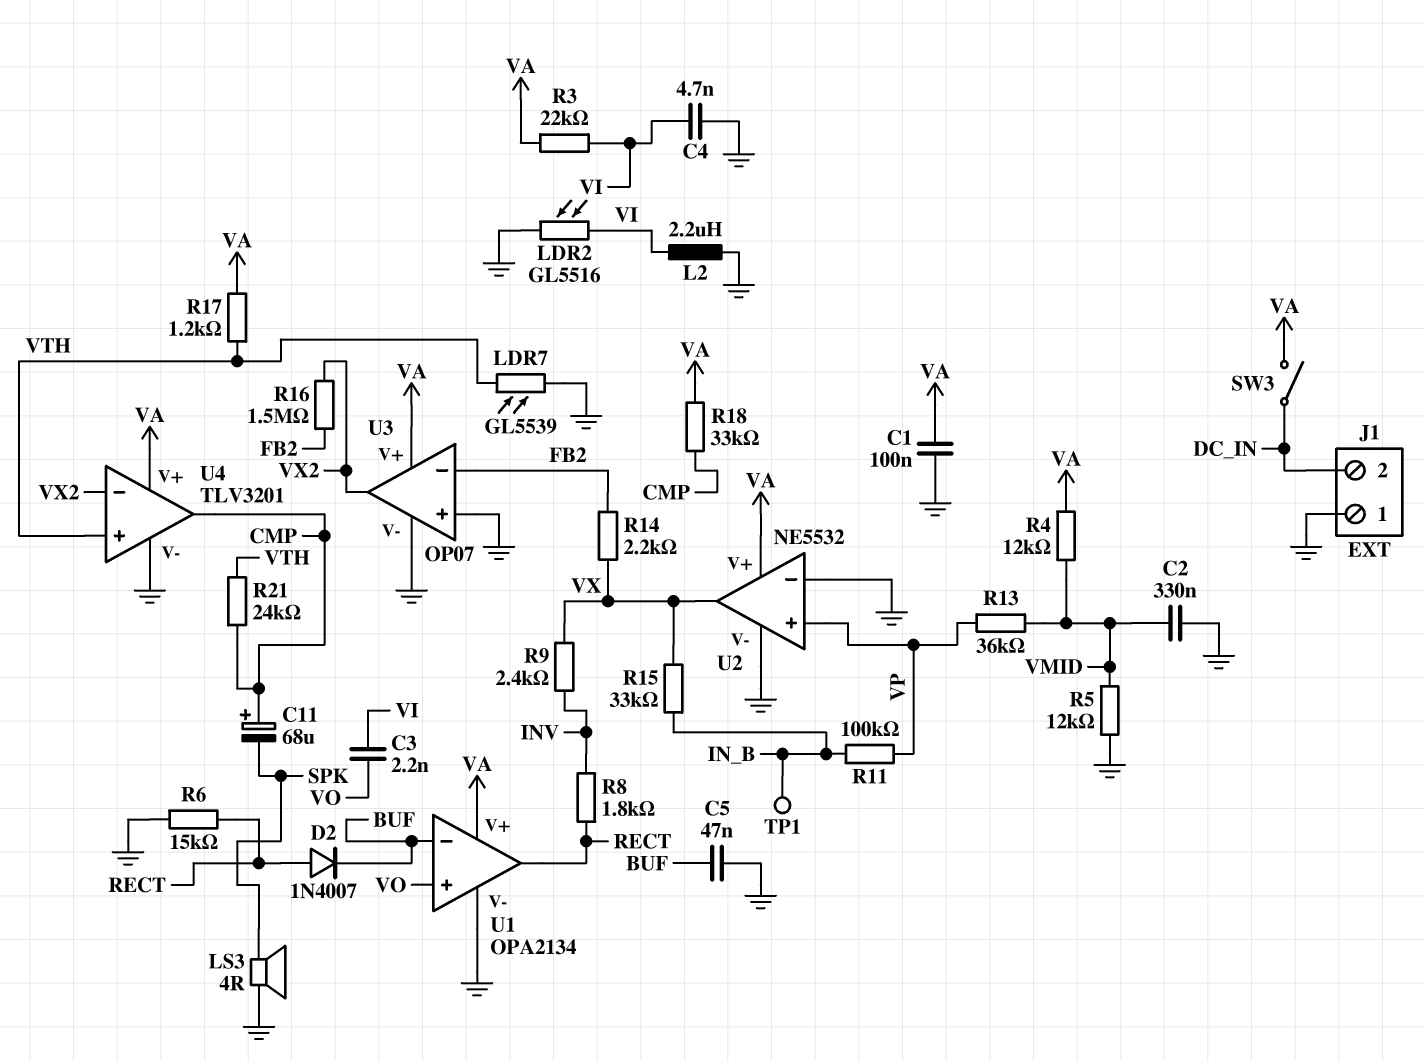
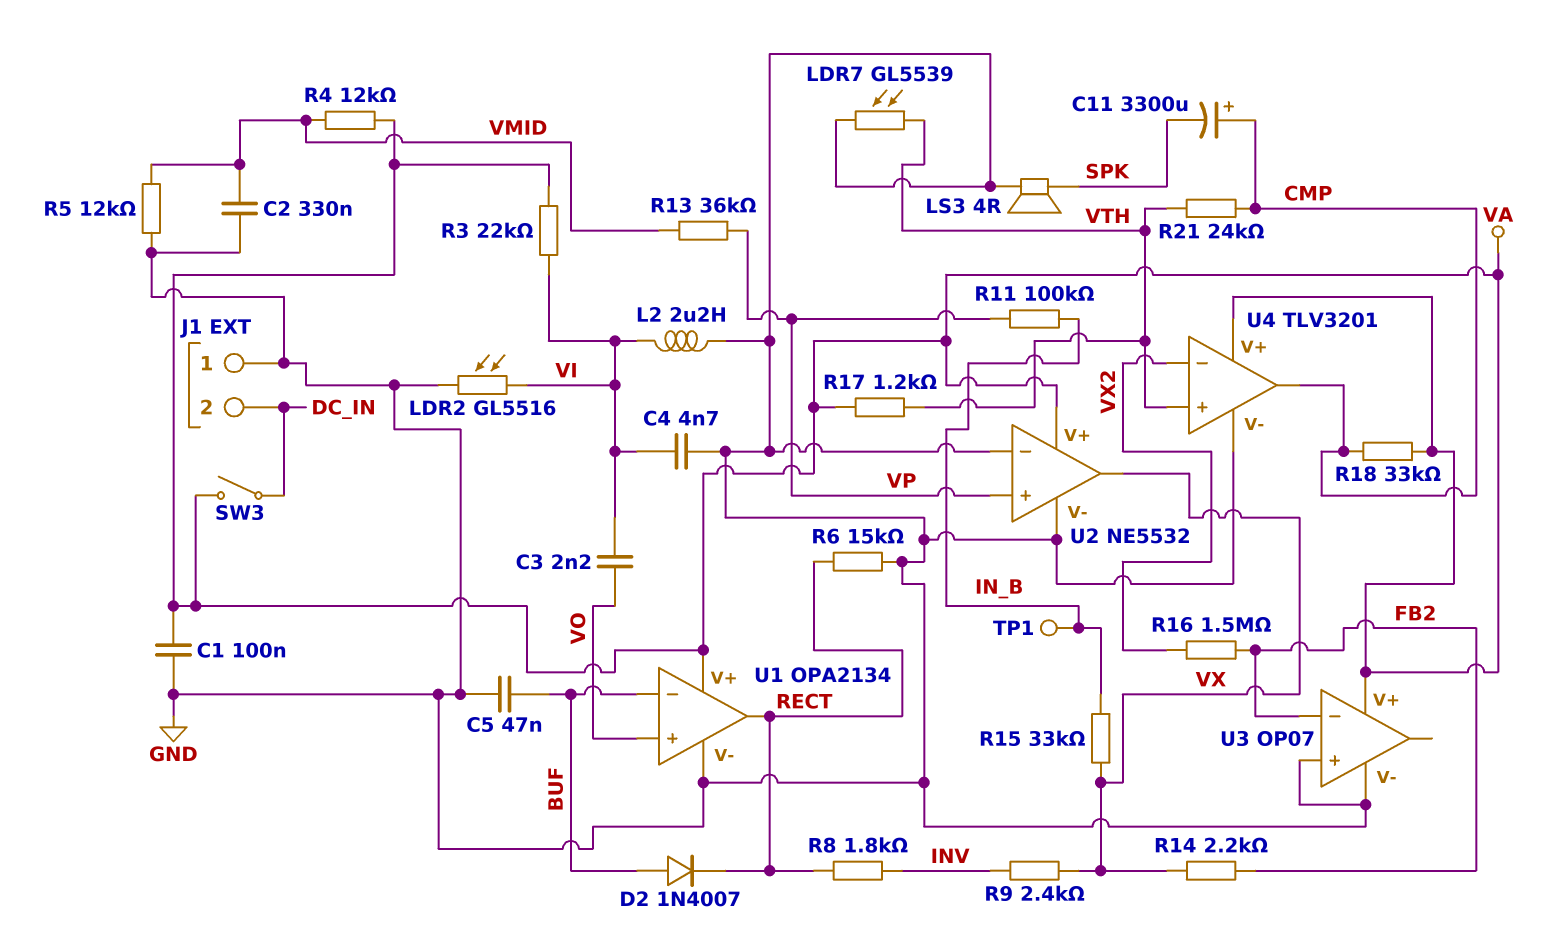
C11: 68uF (plus CMP, minus SPK) -> 3300uF (plus CMP, minus SPK)
D2: diode 1N4007 (A RECT, K BUF) -> diode 1N4007 (A BUF, K RECT)
U3 pin out: VX2 -> none

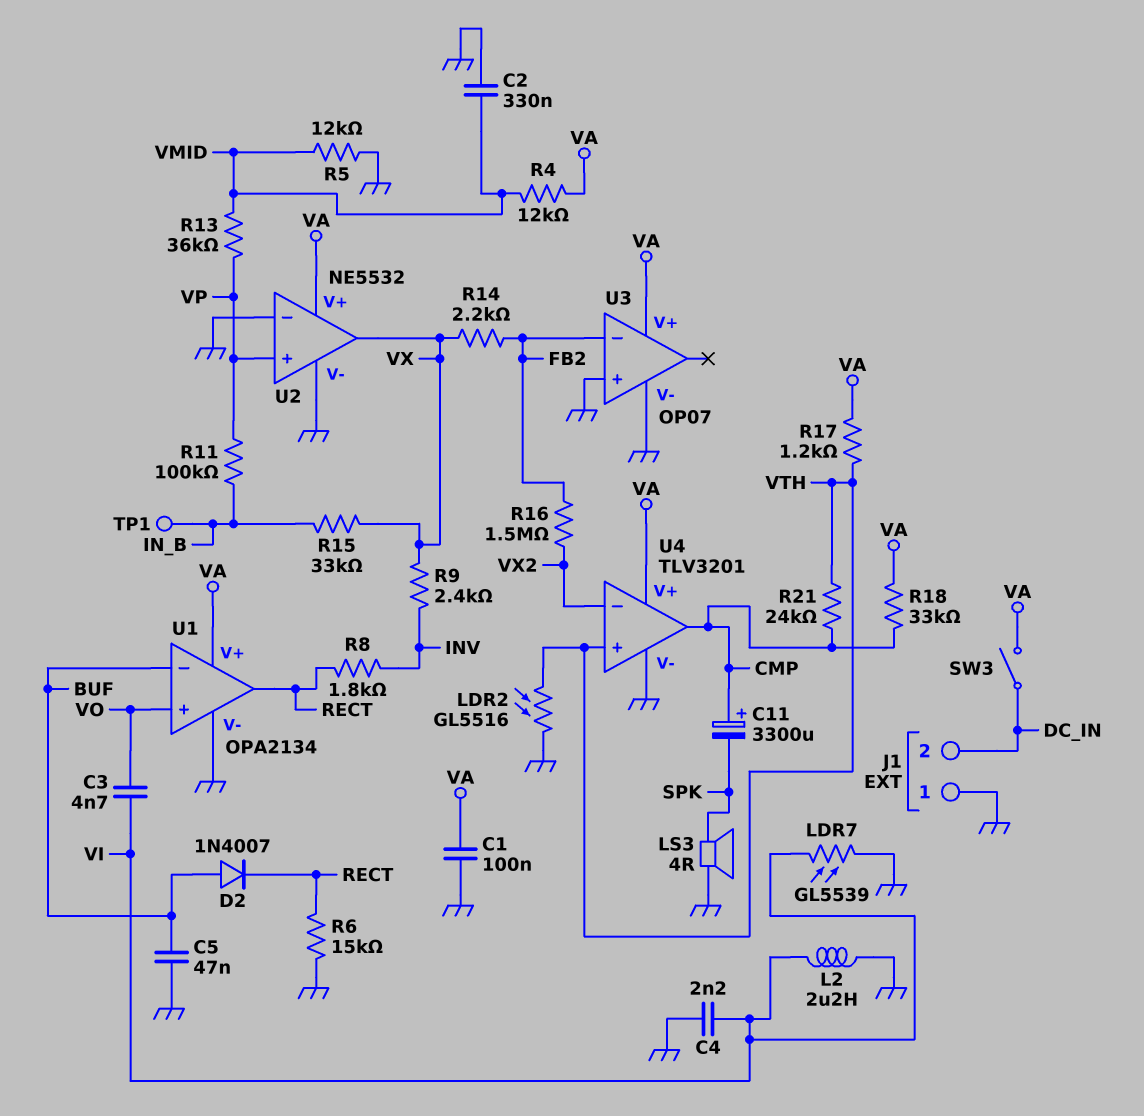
C3: 2.2nF (VI, VO) -> 4.7nF (VI, VO)
C4: 4.7nF (GND, VI) -> 2.2nF (GND, VI)
LDR2: GL5516 (GND, VI) -> GL5516 (GND, VTH)
LDR7: GL5539 (GND, VTH) -> GL5539 (GND, VI)
R3: 22k (VA, VI) -> none

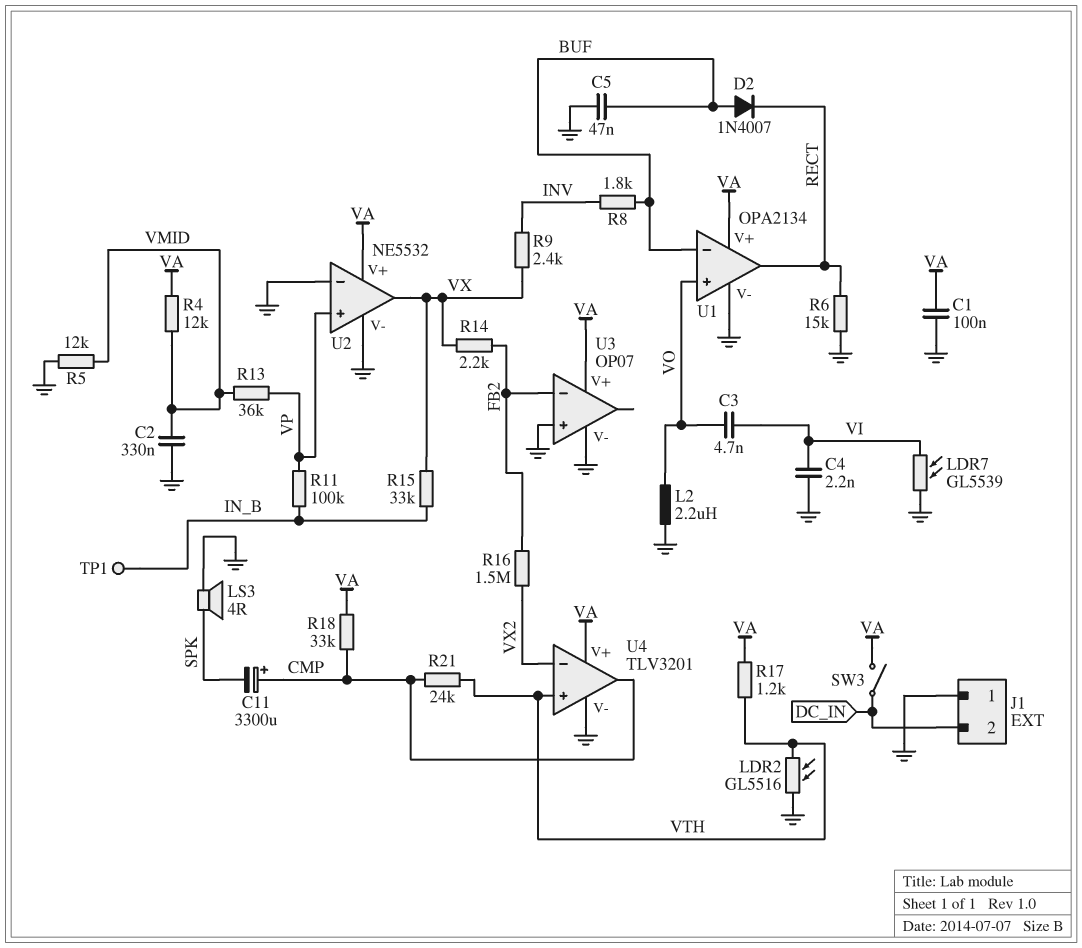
L2: 2.2uH (GND, VI) -> 2.2uH (GND, VO)
R8: 1.8k (INV, RECT) -> 1.8k (BUF, INV)

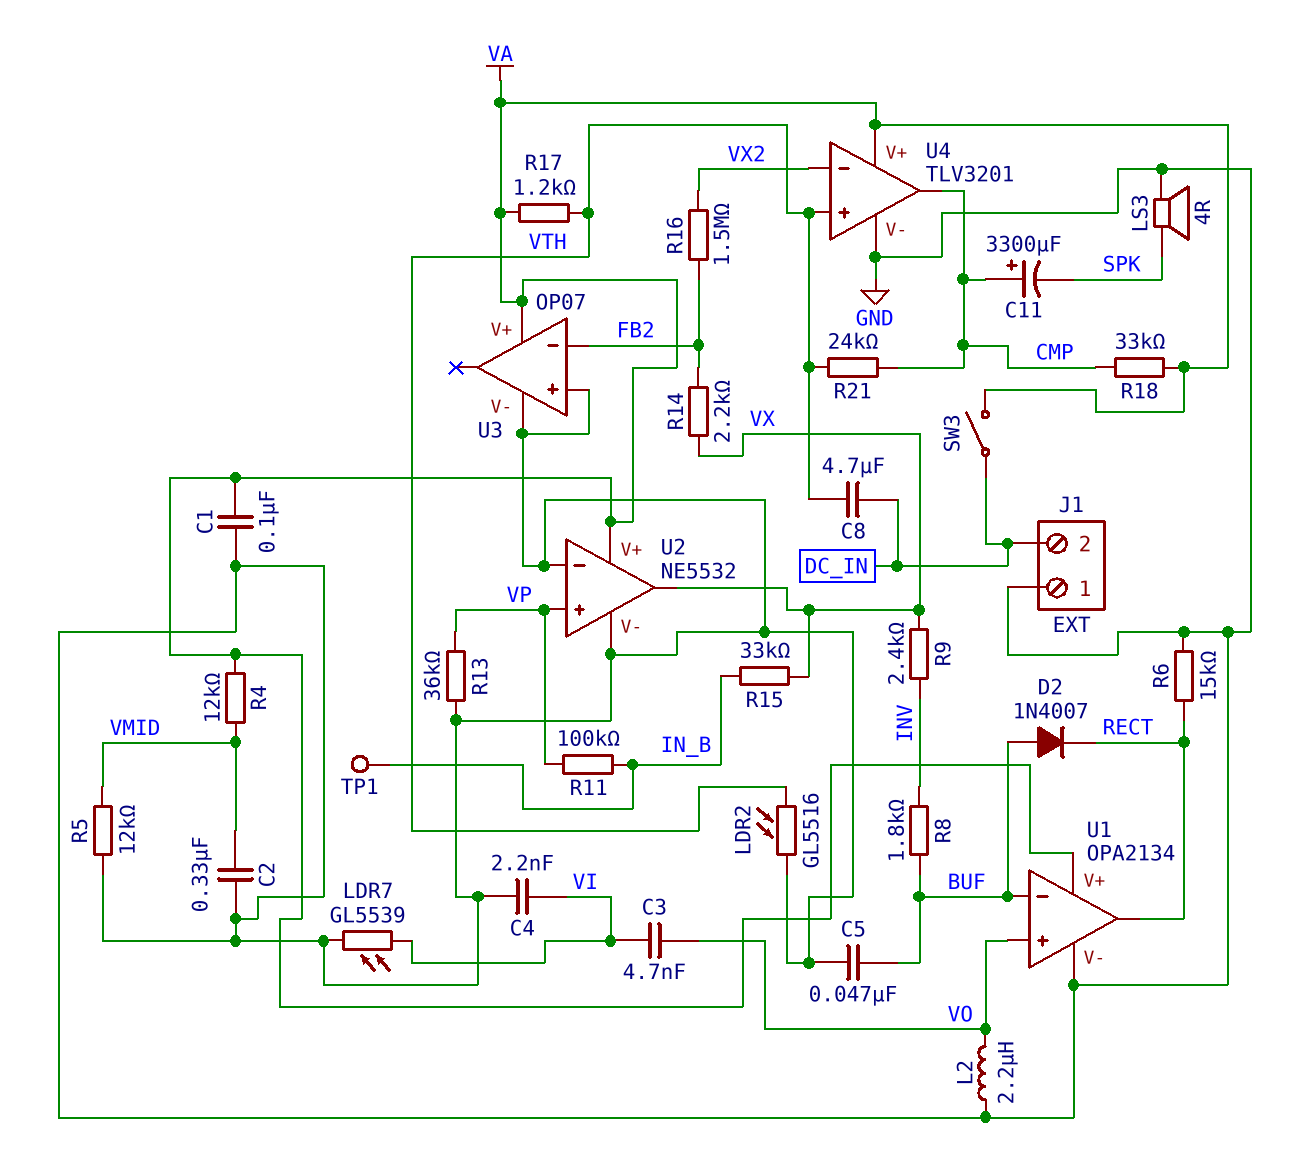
C8: none -> 4.7uF (DC_IN, VTH)
R13: 36k (VMID, VP) -> 36k (GND, VP)

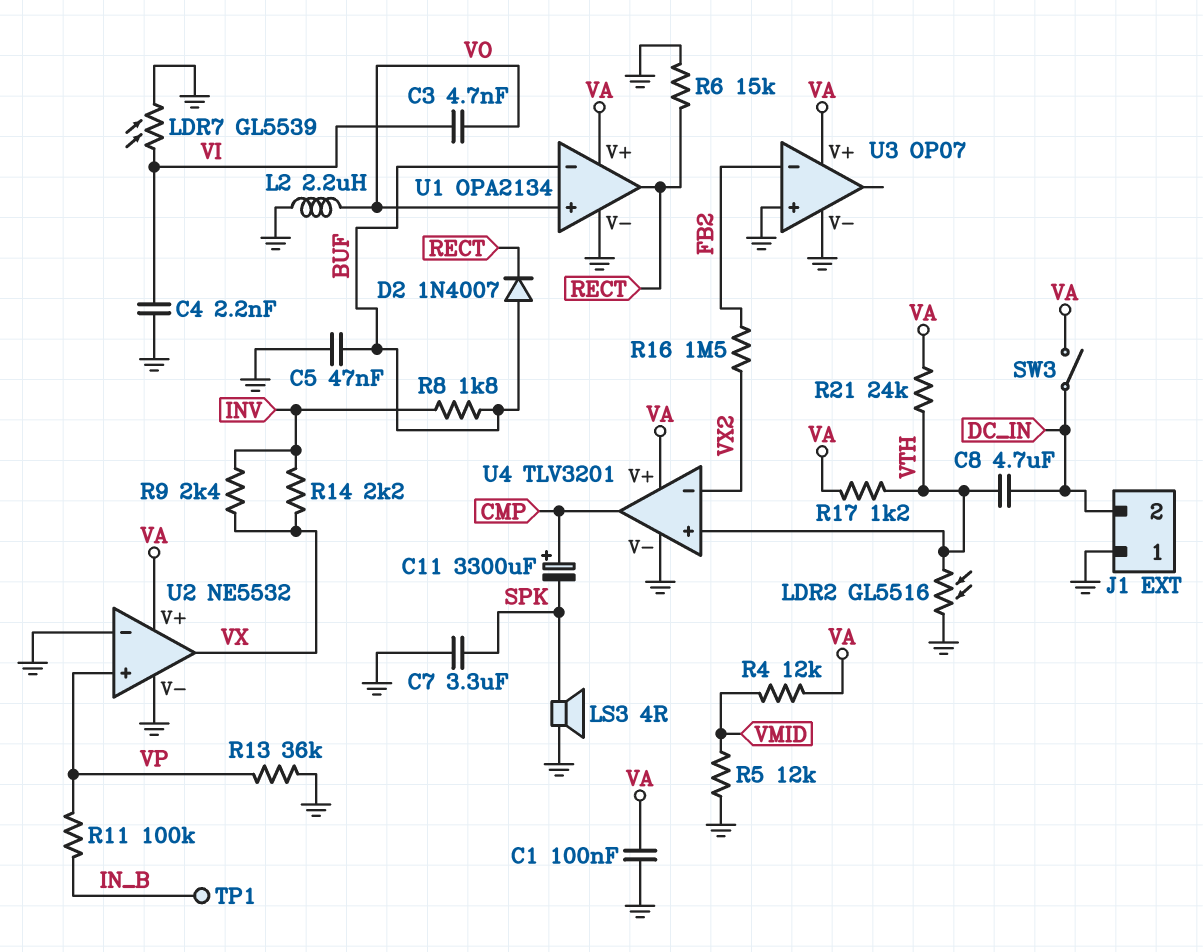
C2: 330nF (GND, VMID) -> none
C7: none -> 3.3uF (GND, SPK)
R14: 2.2k (FB2, VX) -> 2.2k (INV, VX)
R15: 33k (IN_B, VX) -> none
R18: 33k (CMP, VA) -> none
R21: 24k (CMP, VTH) -> 24k (VA, VTH)

